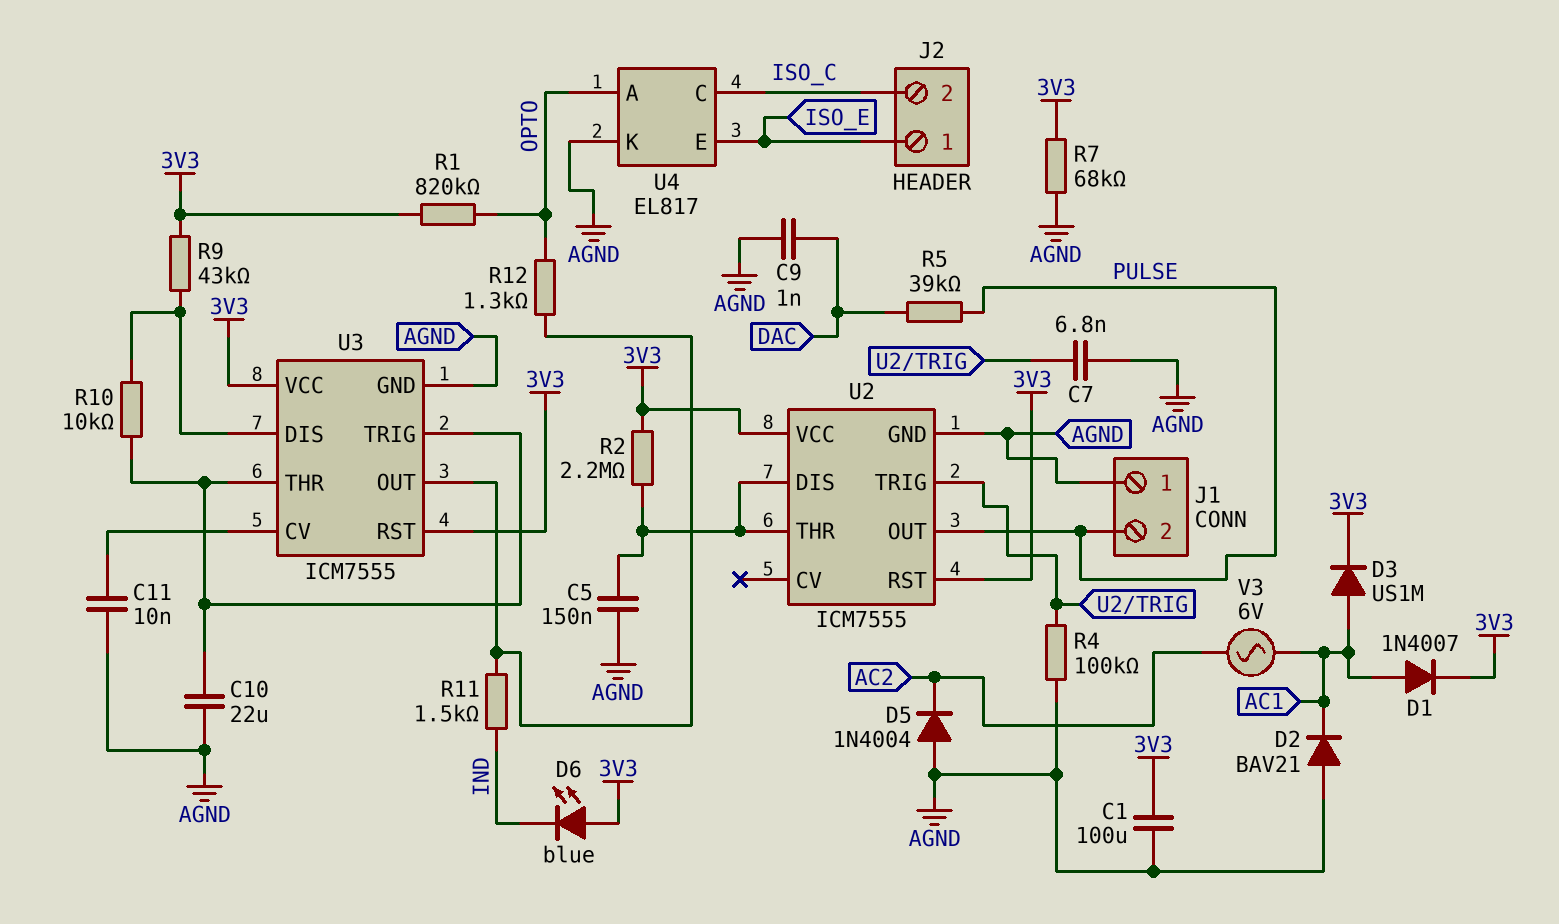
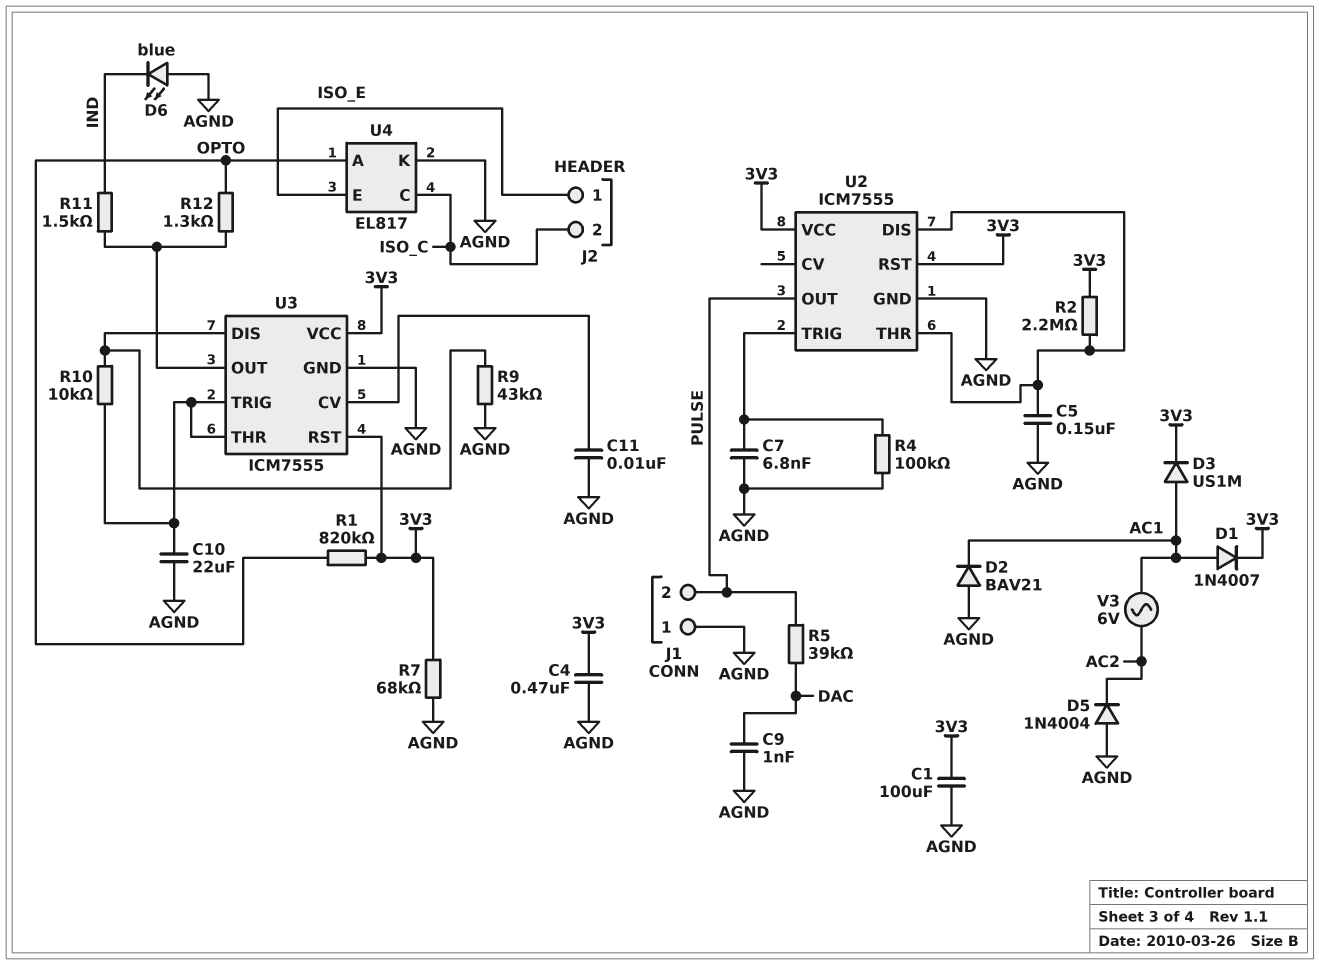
C4: none -> 470nF (3V3, AGND)
D6: LED blue (A 3V3, K IND) -> LED blue (A AGND, K IND)
R9: 43k (3V3, U3/DIS) -> 43k (AGND, U3/DIS)

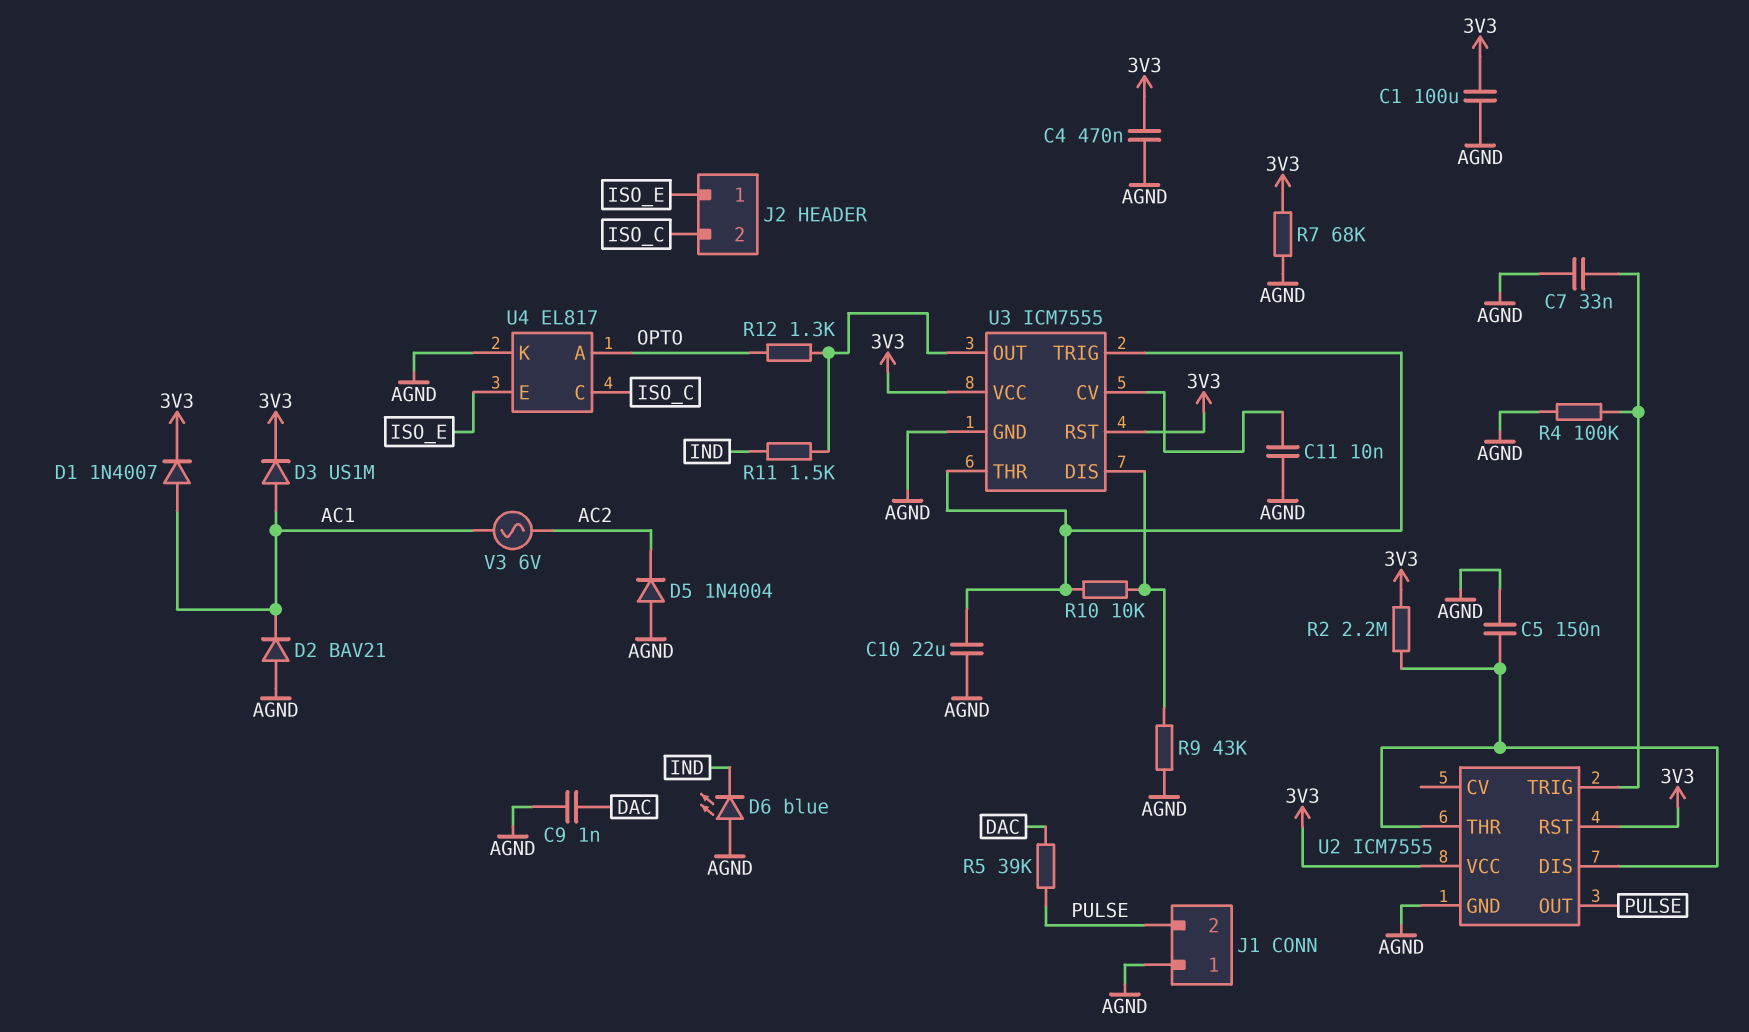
C7: 6.8nF (AGND, U2/TRIG) -> 33nF (AGND, U2/TRIG)
R1: 820k (3V3, OPTO) -> none

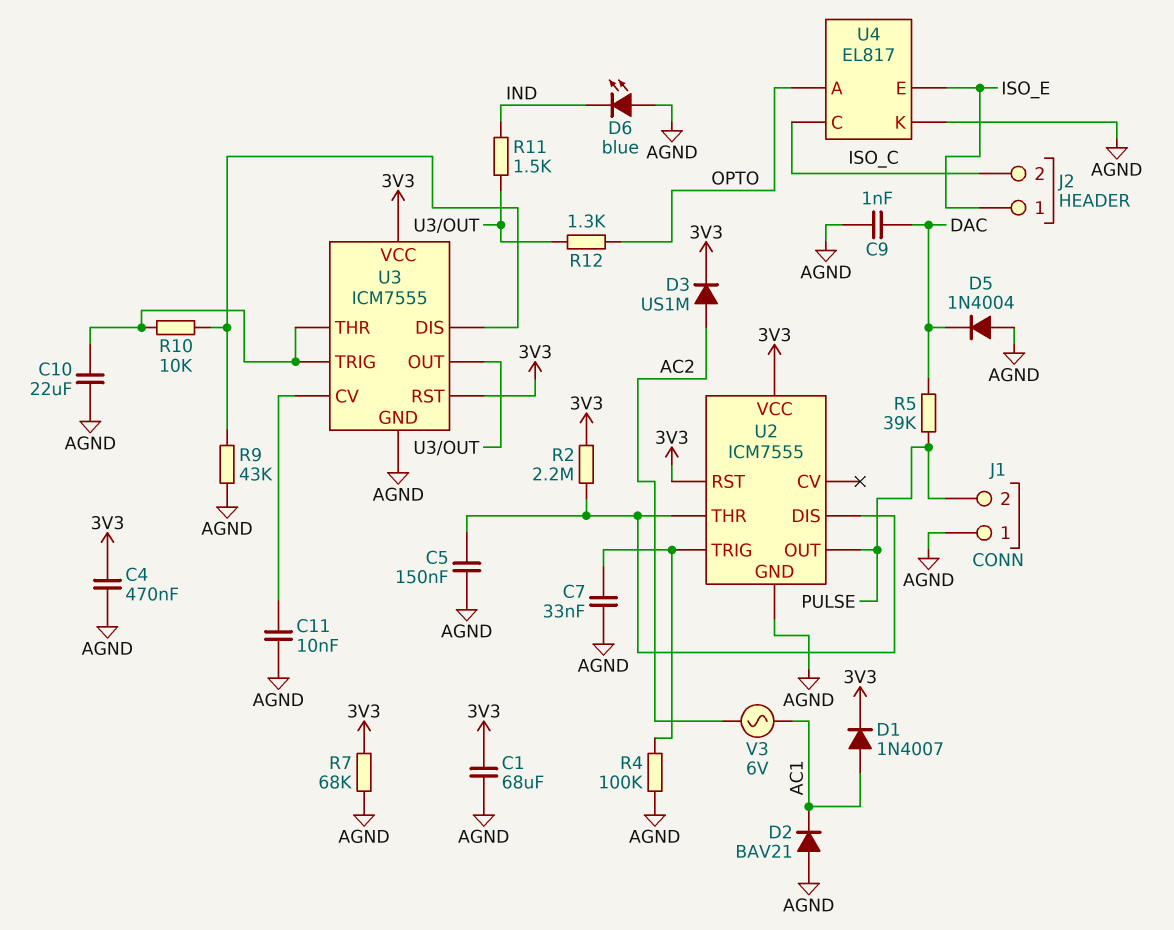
C1: 100uF (3V3, AGND) -> 68uF (3V3, AGND)
D3: diode US1M (A AC1, K 3V3) -> diode US1M (A AC2, K 3V3)
D5: diode 1N4004 (A AGND, K AC2) -> diode 1N4004 (A AGND, K DAC)

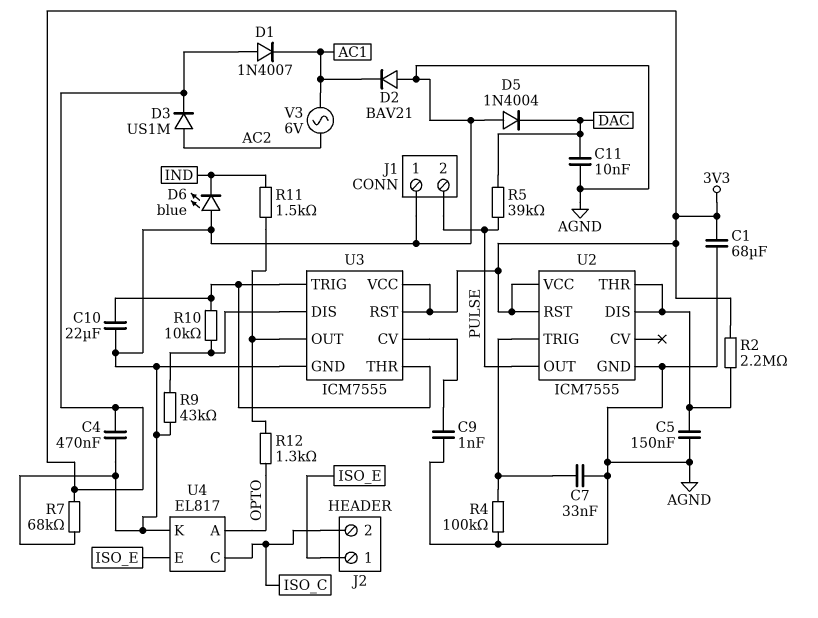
C9: 1nF (AGND, DAC) -> 1nF (AGND, U3/CV)
C11: 10nF (AGND, U3/CV) -> 10nF (AGND, DAC)
D1: diode 1N4007 (A AC1, K 3V3) -> diode 1N4007 (A 3V3, K AC1)

